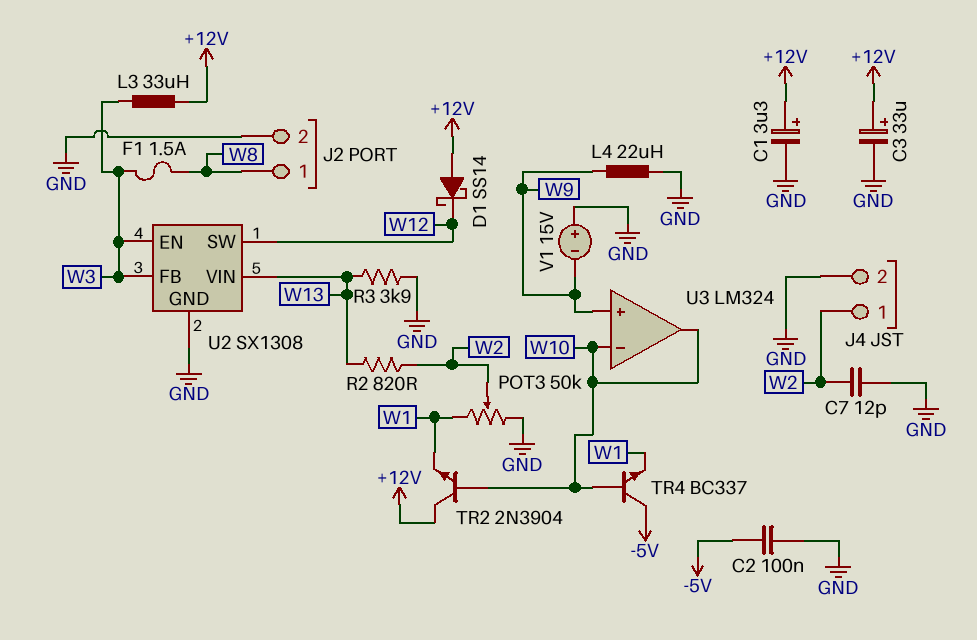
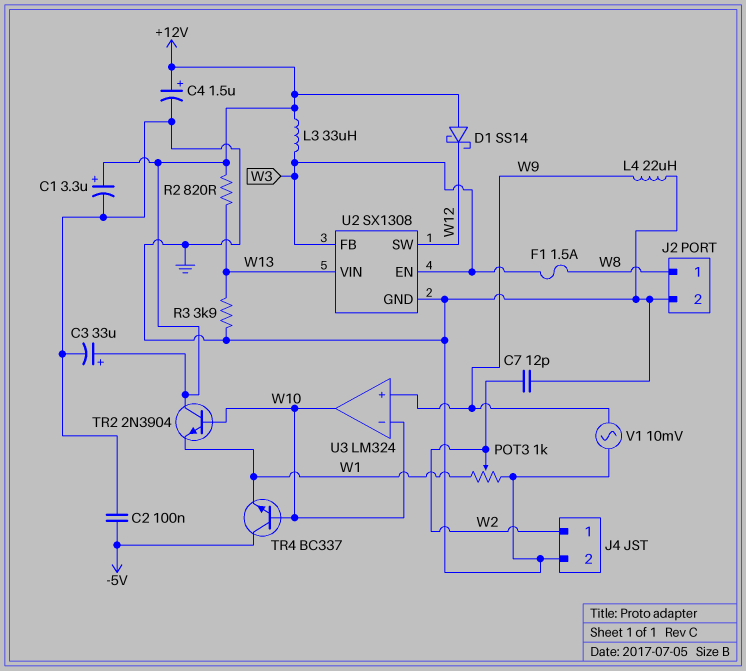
C4: none -> 1.5uF (plus +12V, minus GND)
POT3: 50k (GND, W1, wiper W2) -> 1k (GND, W1, wiper W2)
R2: 820 (W2, W13) -> 820 (+12V, W13)
V1: 15V (plus GND, minus W9) -> AC 10mV (GND, W9)

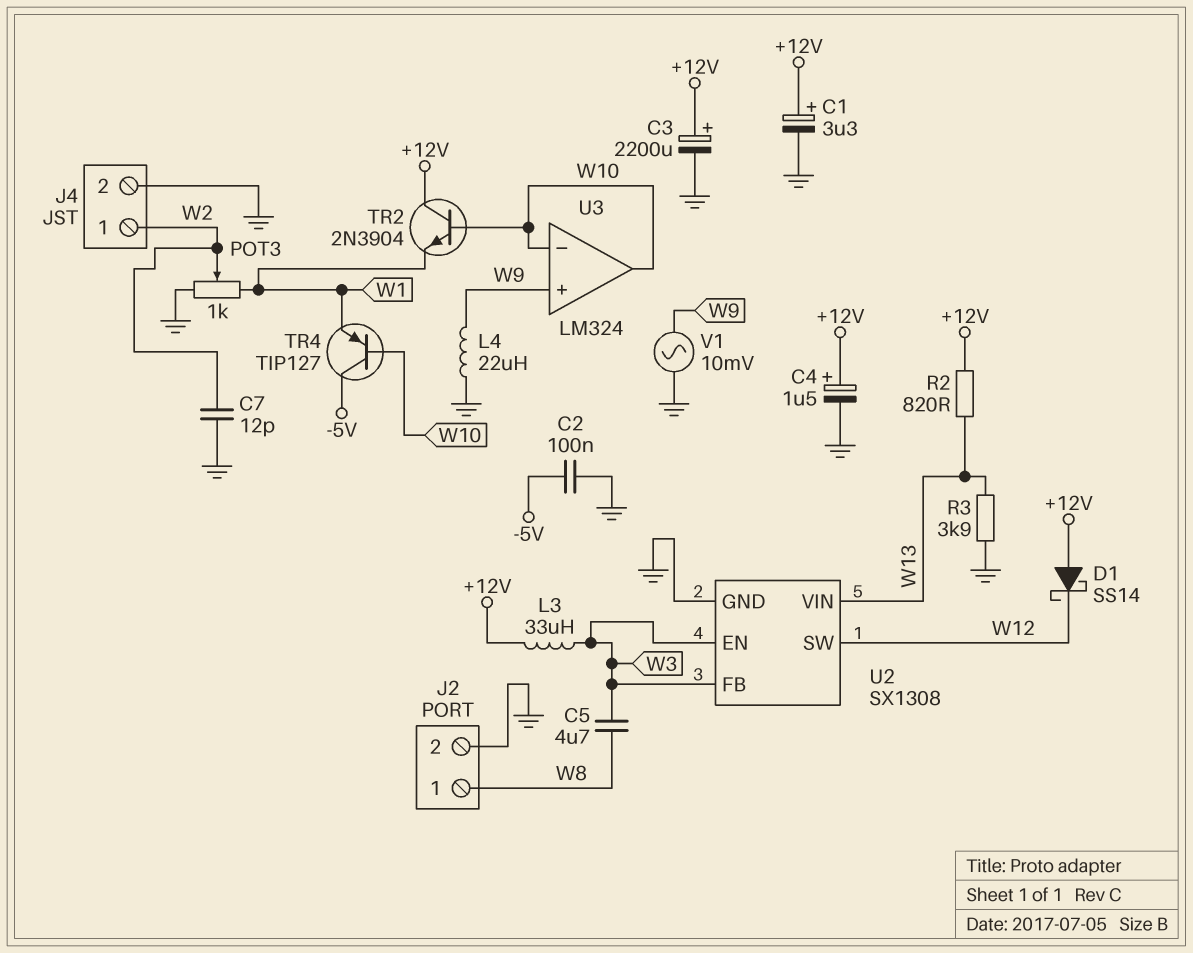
C3: 33uF (plus +12V, minus GND) -> 2200uF (plus +12V, minus GND)
C5: none -> 4.7uF (W3, W8)
F1: 1.5A (W3, W8) -> none
TR4: NPN BC337 (B W10, C -5V, E W1) -> PNP TIP127 (B W10, C -5V, E W1)

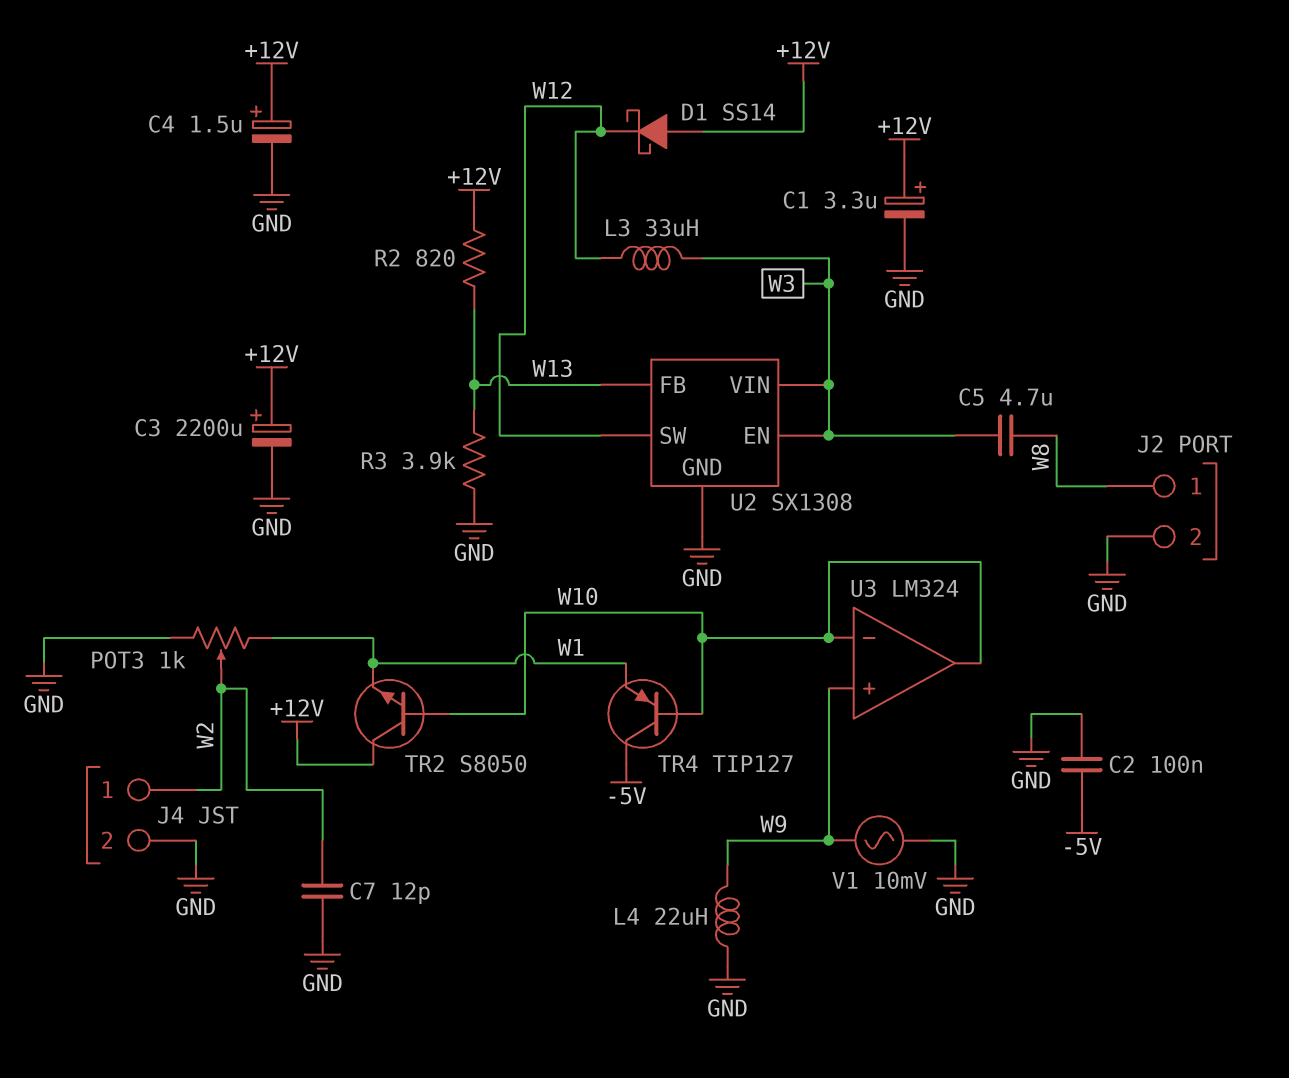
L3: 33uH (+12V, W3) -> 33uH (W3, W12)
TR2: NPN 2N3904 (B W10, C +12V, E W1) -> NPN S8050 (B W10, C +12V, E W1)
U2 pin FB: W3 -> W13
U2 pin VIN: W13 -> W3

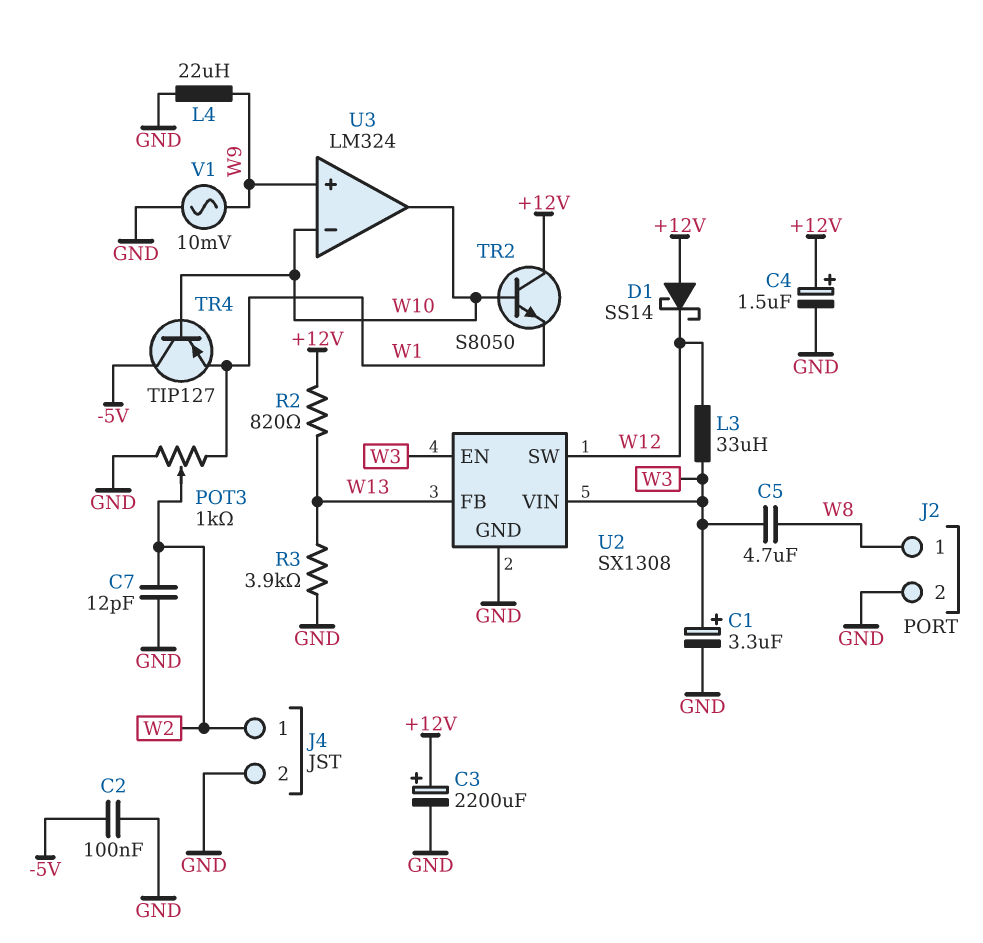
C1: 3.3uF (plus +12V, minus GND) -> 3.3uF (plus W3, minus GND)

